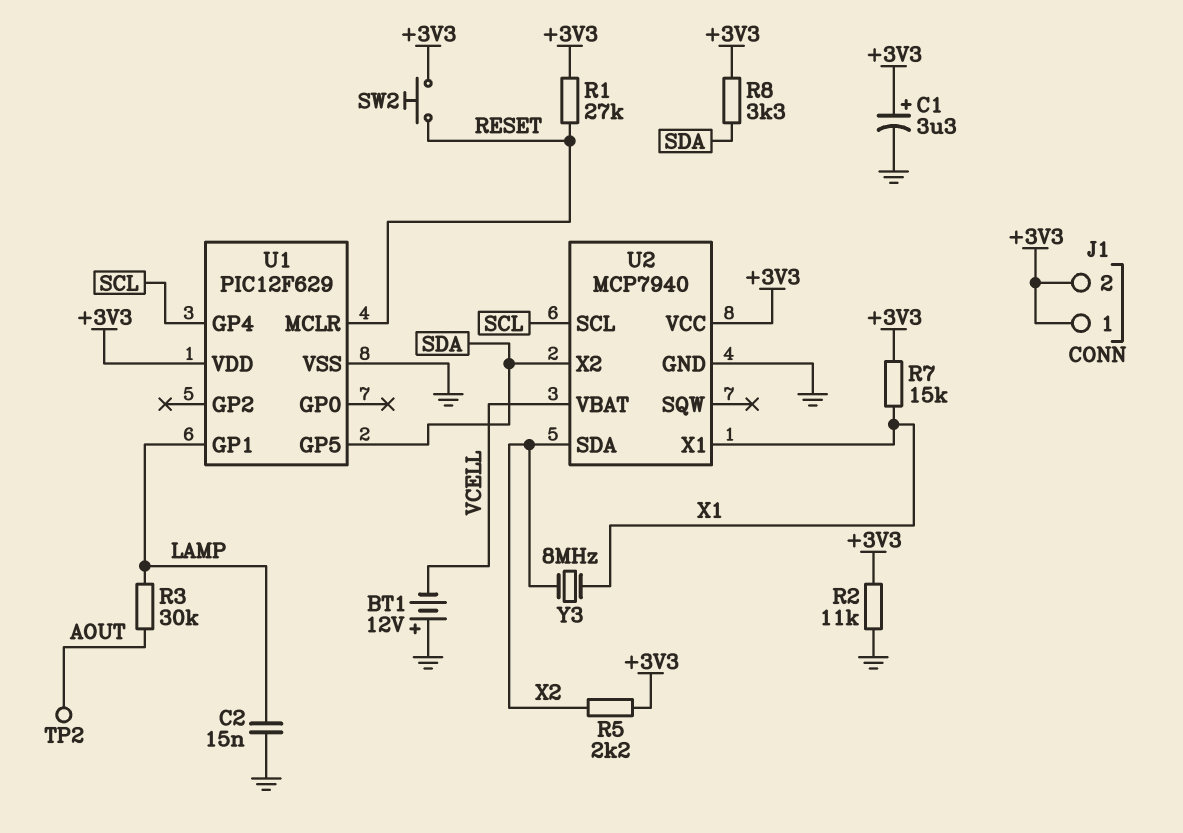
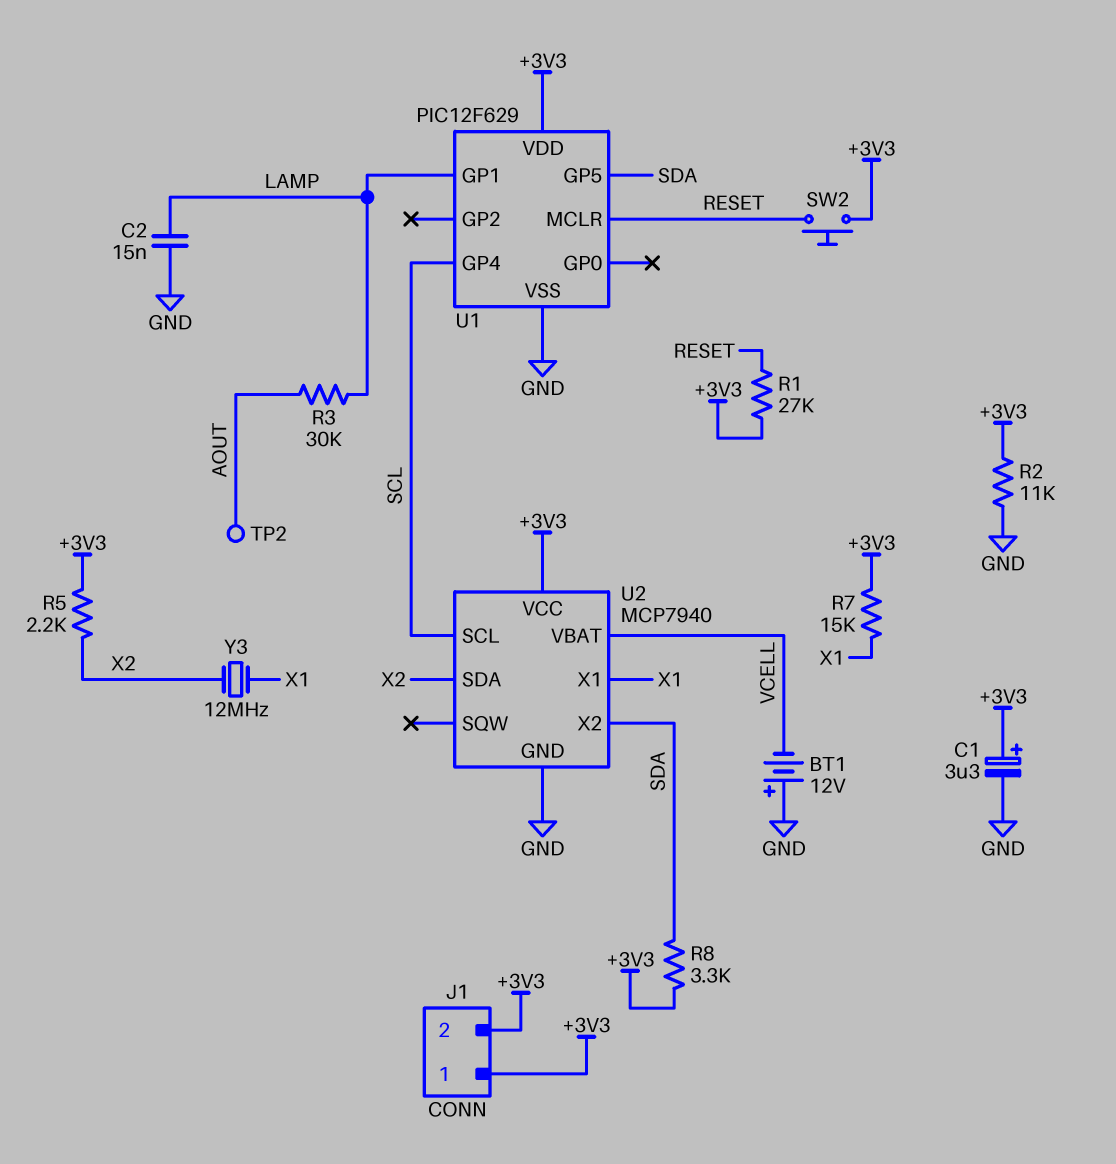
Y3: 8MHz (X1, X2) -> 12MHz (X1, X2)

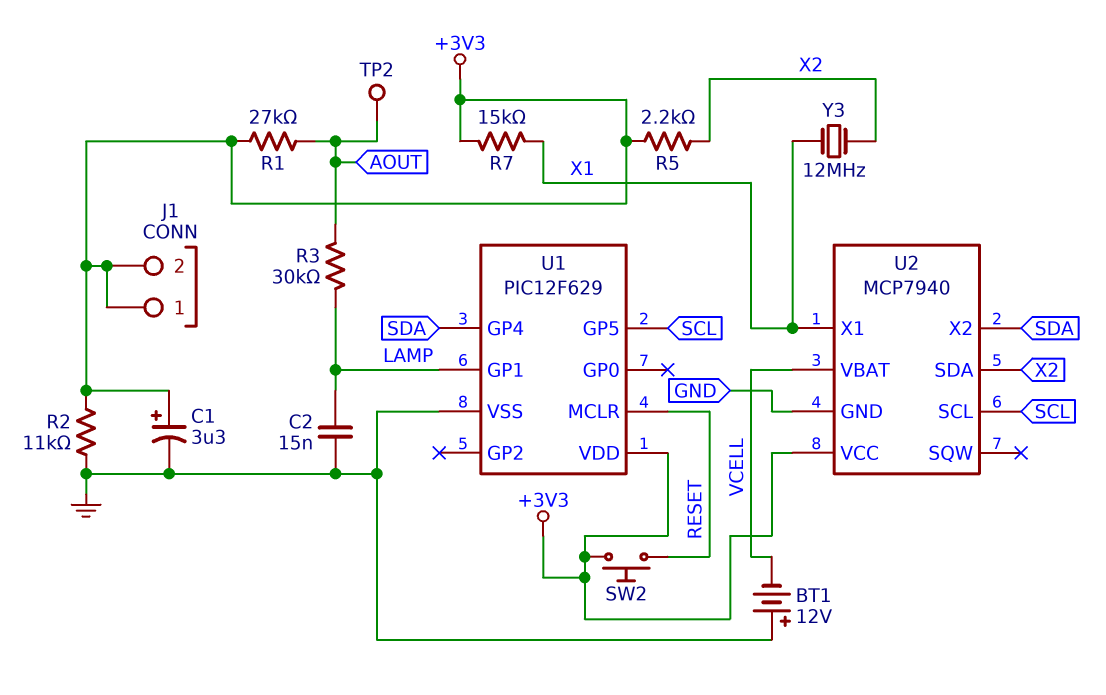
R1: 27k (+3V3, RESET) -> 27k (+3V3, AOUT)
R8: 3.3k (+3V3, SDA) -> none
U1 pin GP4: SCL -> SDA
U1 pin GP5: SDA -> SCL

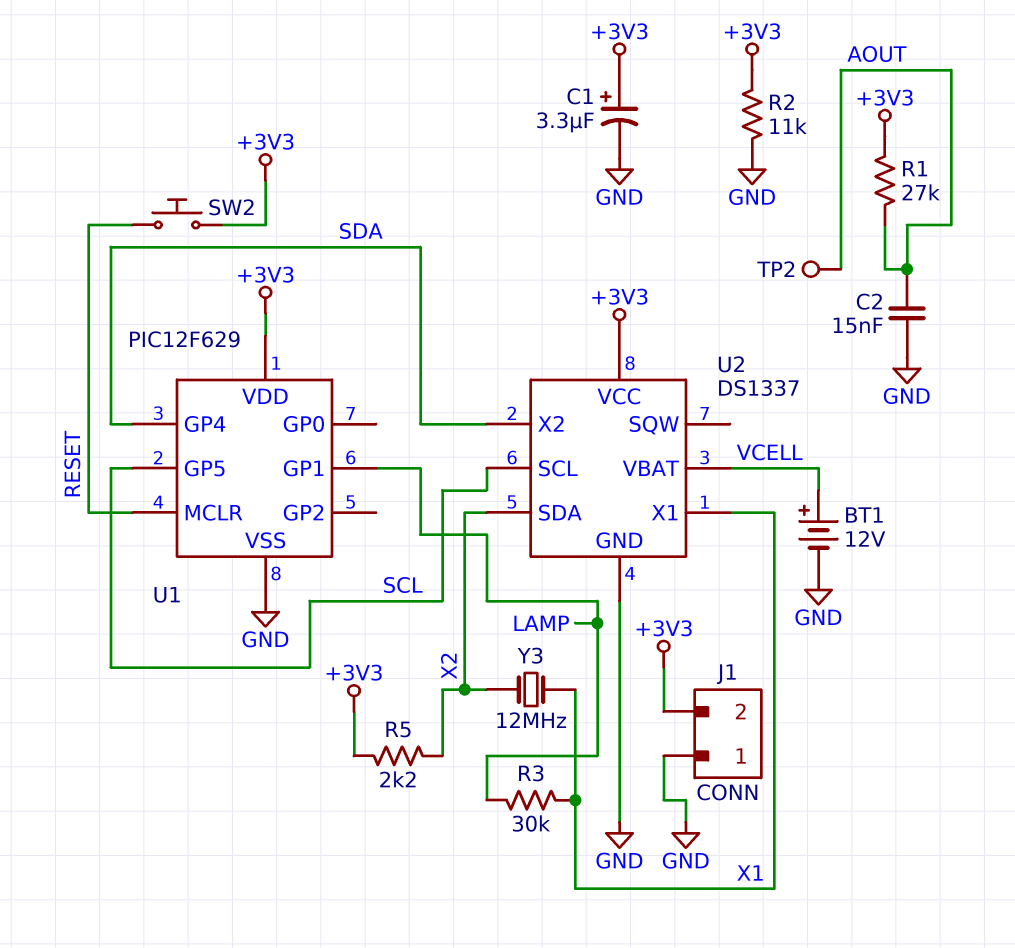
BT1: 12V (plus GND, minus VCELL) -> 12V (plus VCELL, minus GND)
C2: 15nF (GND, LAMP) -> 15nF (AOUT, GND)
J1 pin 1: +3V3 -> GND
R3: 30k (AOUT, LAMP) -> 30k (LAMP, X1)
R7: 15k (+3V3, X1) -> none
U2: MCP7940 -> DS1337

